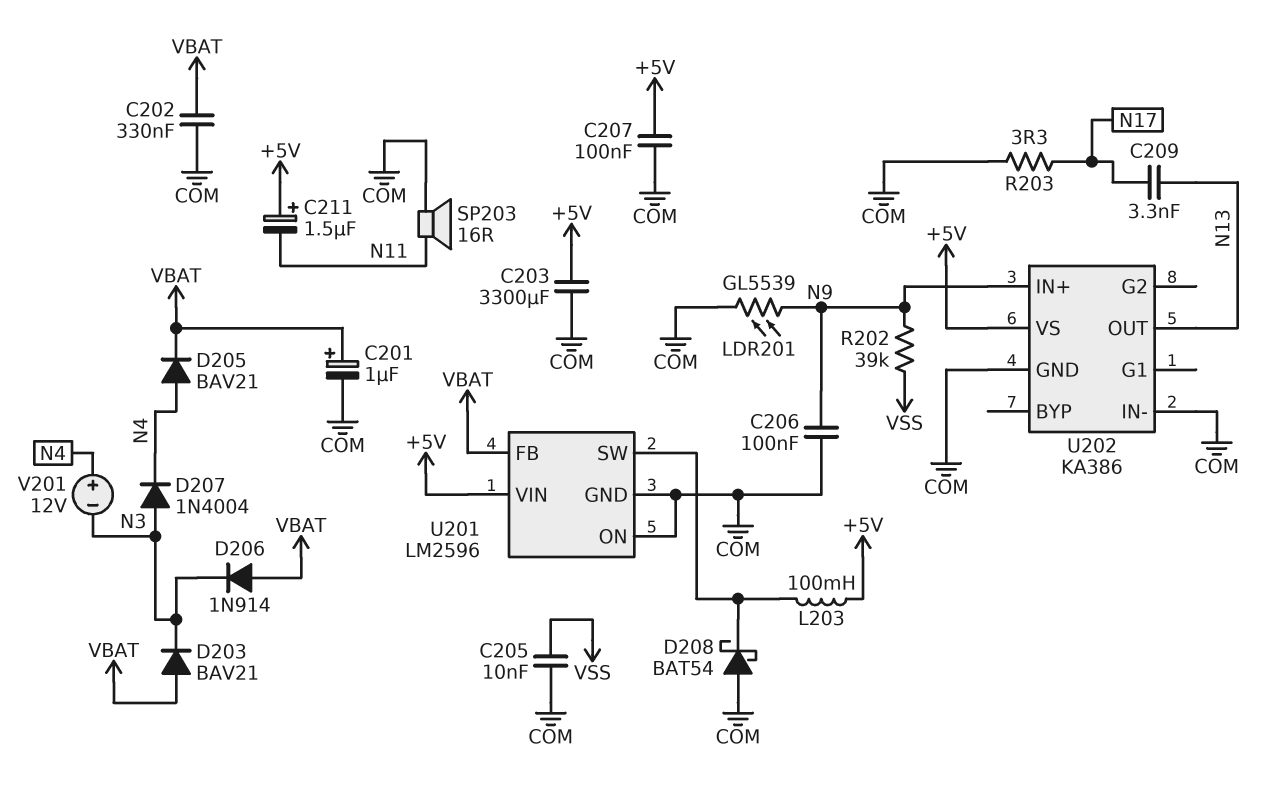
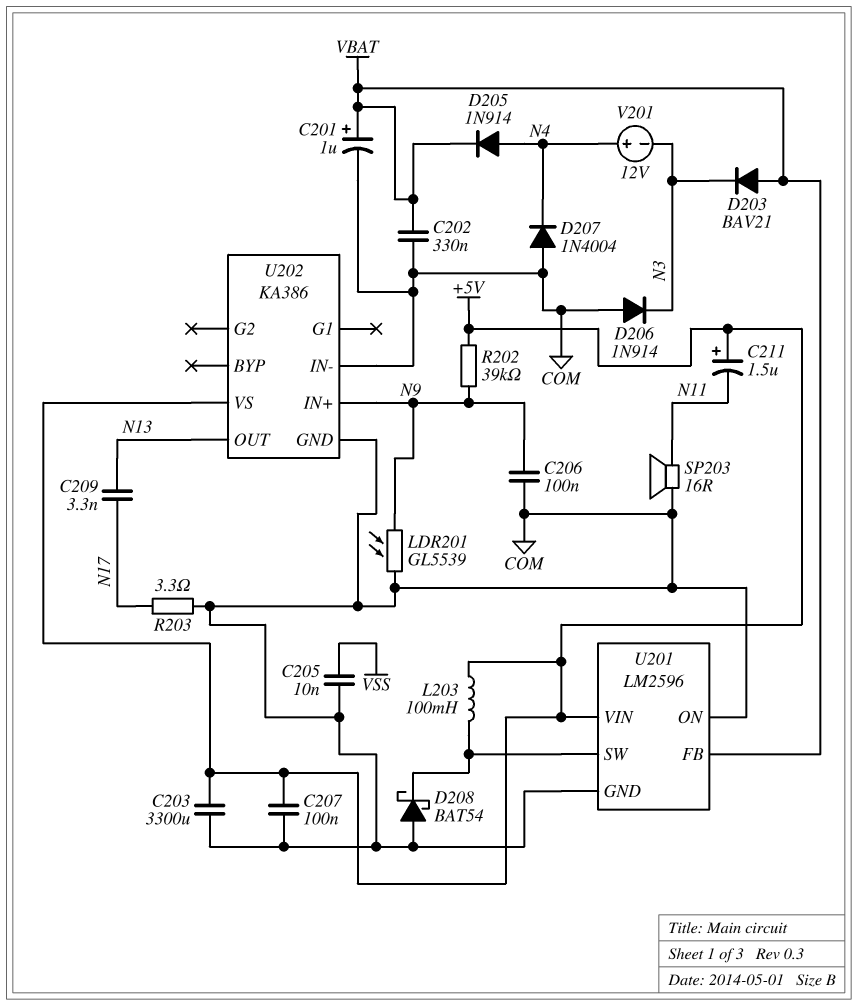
D205: diode BAV21 (A N4, K VBAT) -> diode 1N914 (A N4, K VBAT)
D206: diode 1N914 (A VBAT, K N3) -> diode 1N914 (A COM, K N3)
D207: diode 1N4004 (A N3, K N4) -> diode 1N4004 (A COM, K N4)
R202: 39k (N9, VSS) -> 39k (+5V, N9)

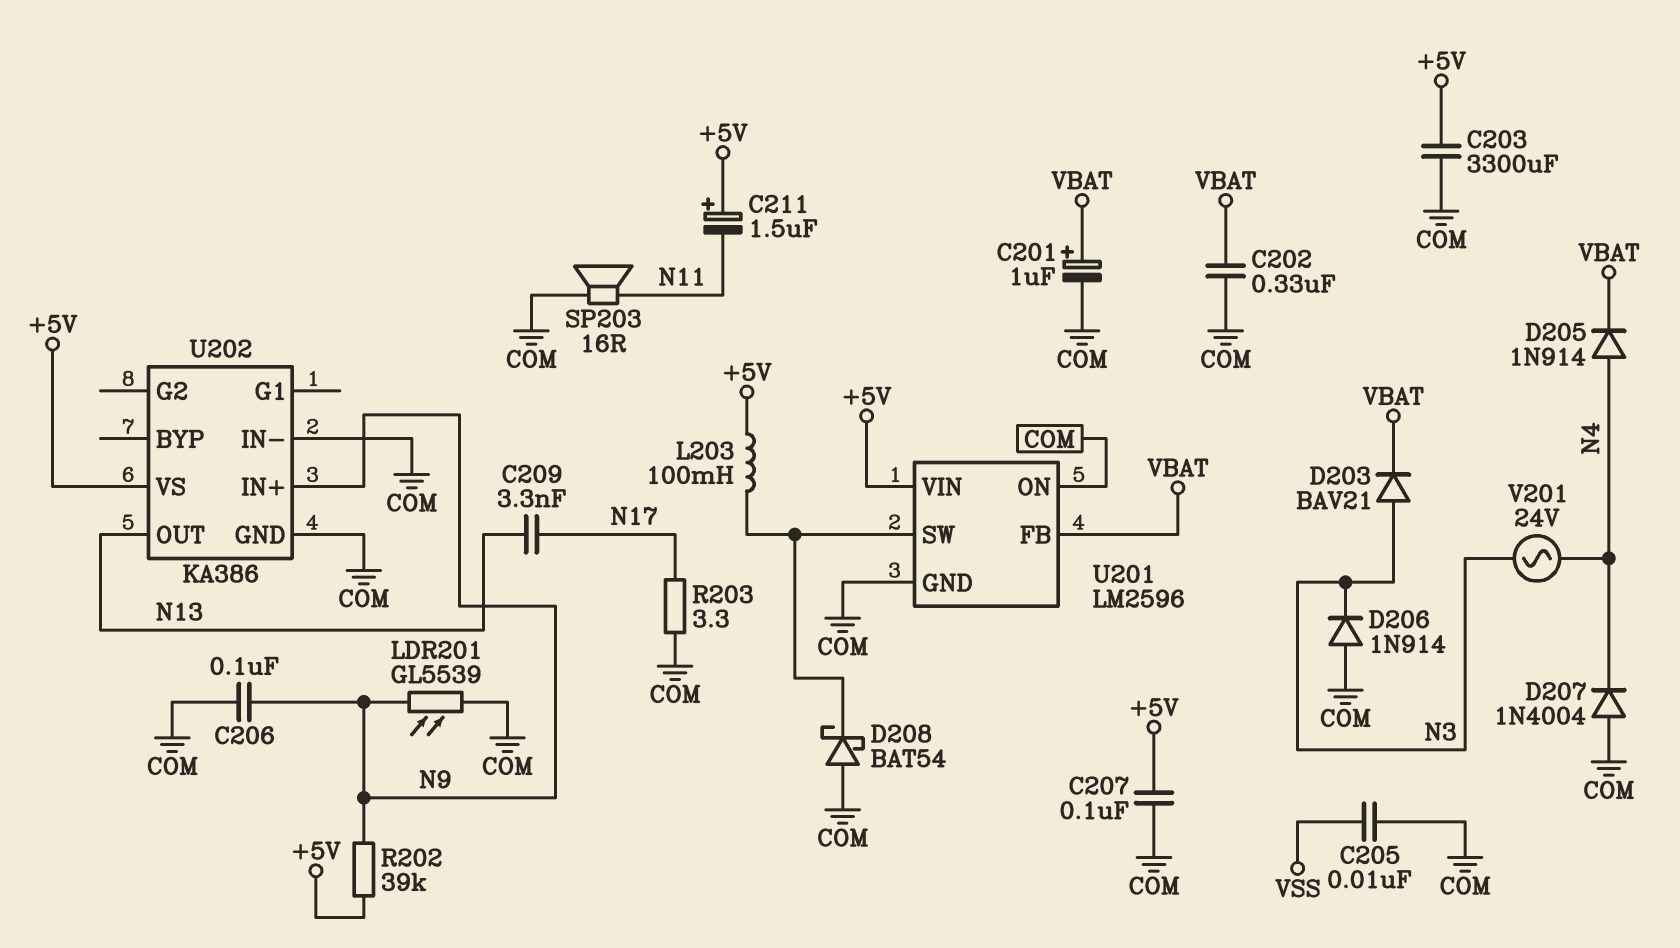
D203: diode BAV21 (A VBAT, K N3) -> diode BAV21 (A N3, K VBAT)
V201: 12V (plus N4, minus N3) -> AC 24V (N3, N4)

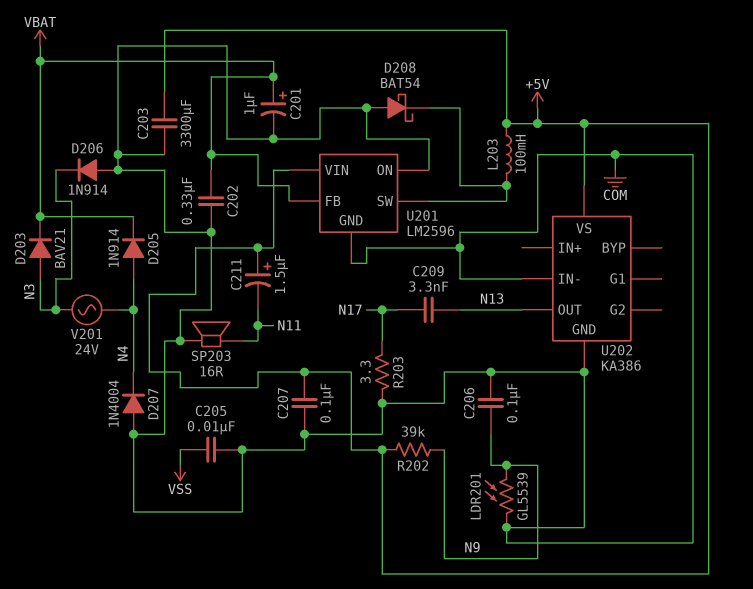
U202 pin IN+: N9 -> none

